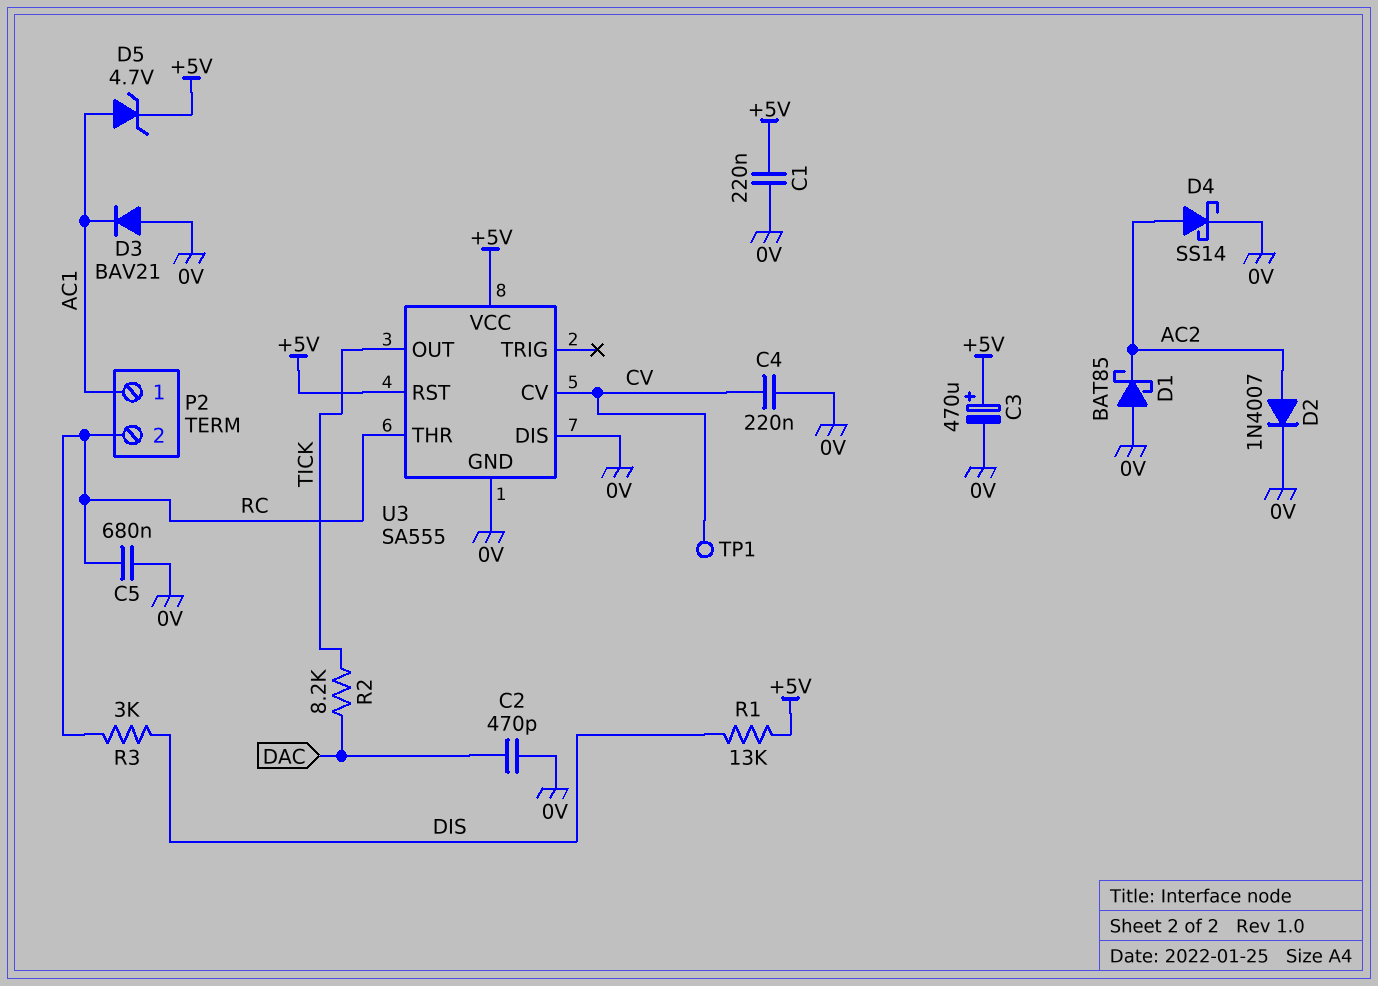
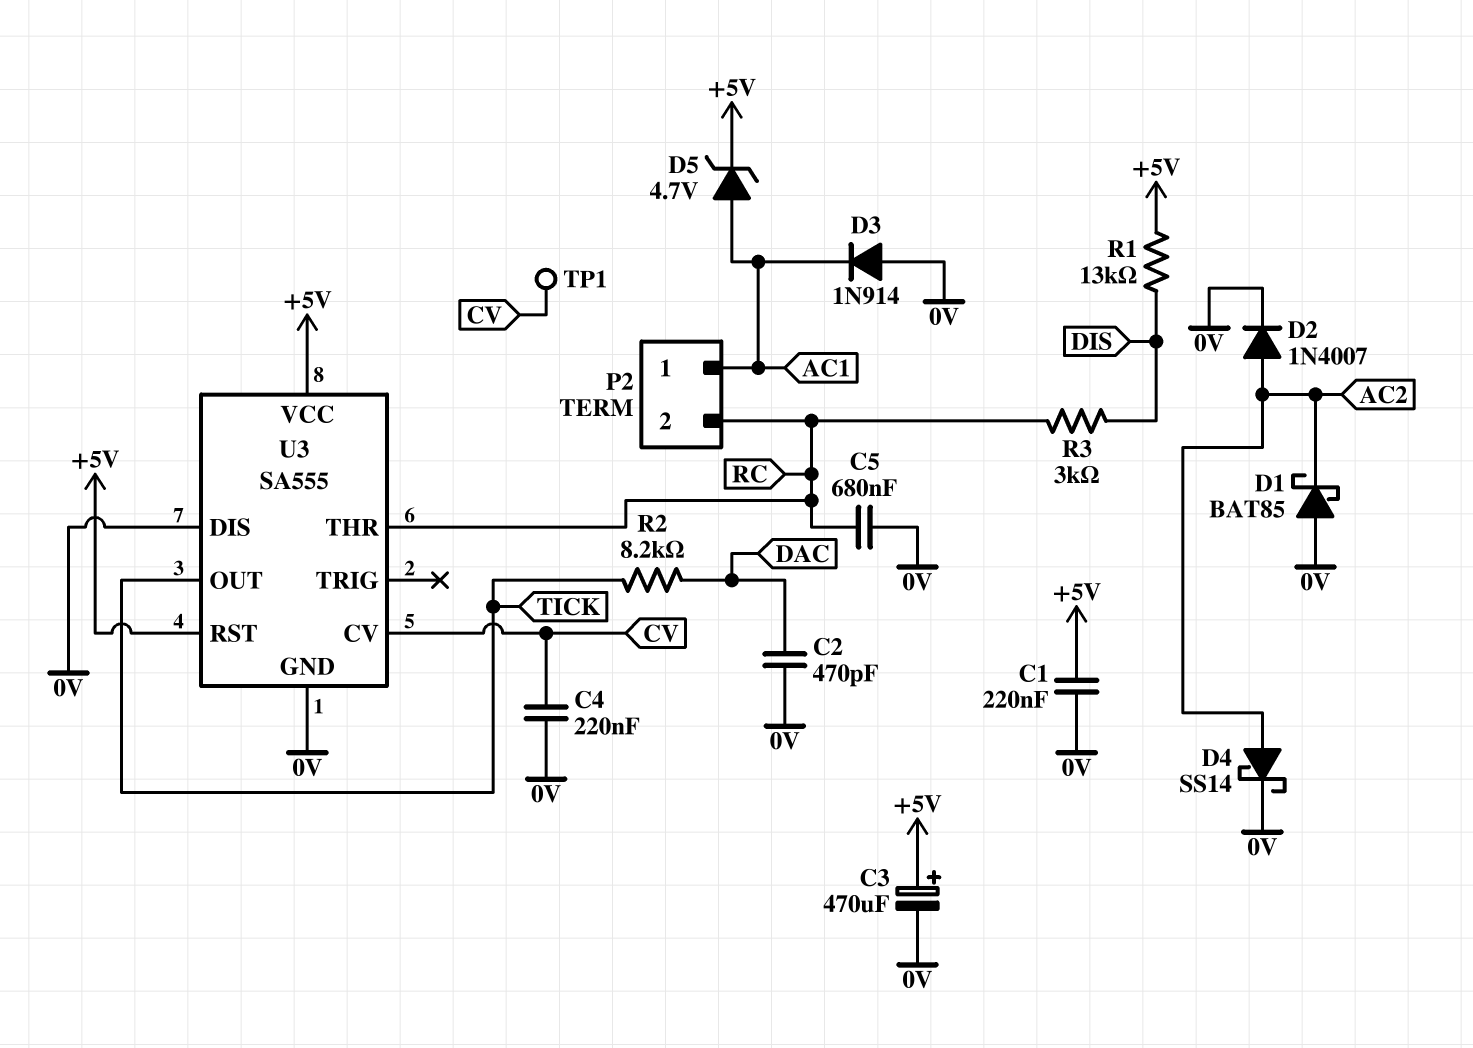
D3: diode BAV21 (A 0V, K AC1) -> diode 1N914 (A 0V, K AC1)

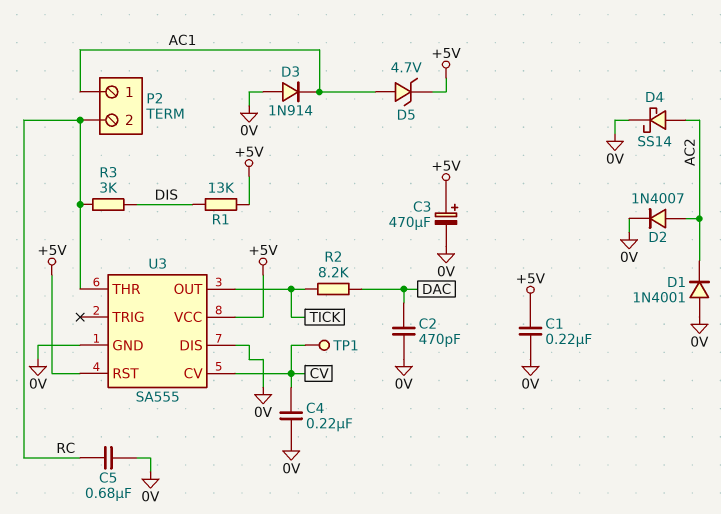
D1: schottky BAT85 (A 0V, K AC2) -> diode 1N4001 (A 0V, K AC2)

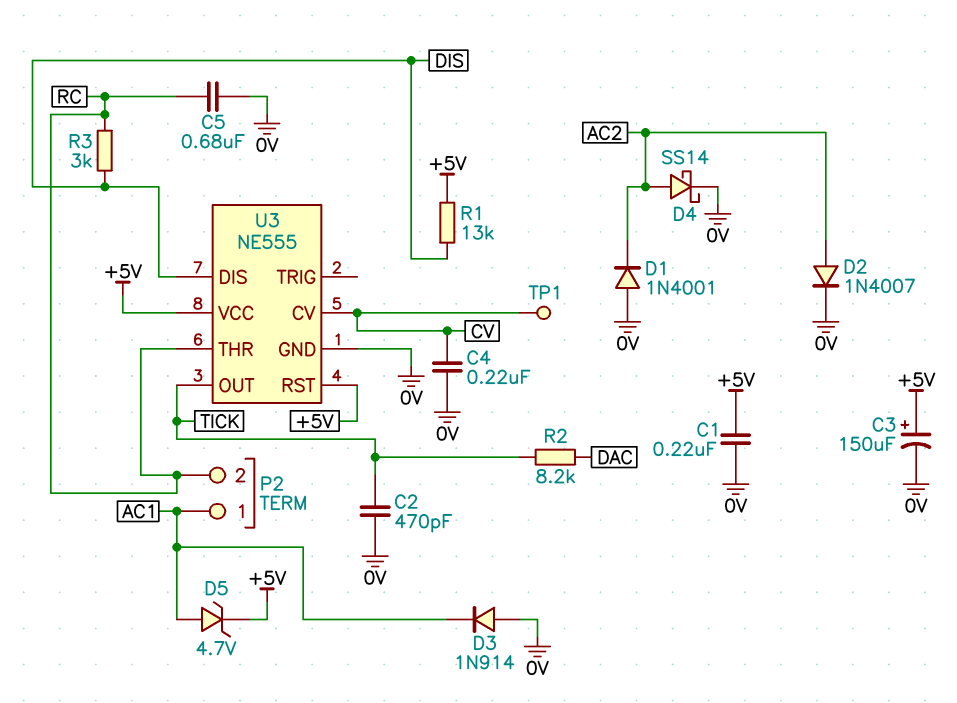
C2: 470pF (0V, DAC) -> 470pF (0V, TICK)
C3: 470uF (plus +5V, minus 0V) -> 150uF (plus +5V, minus 0V)
U3: SA555 -> NE555
U3 pin DIS: 0V -> DIS

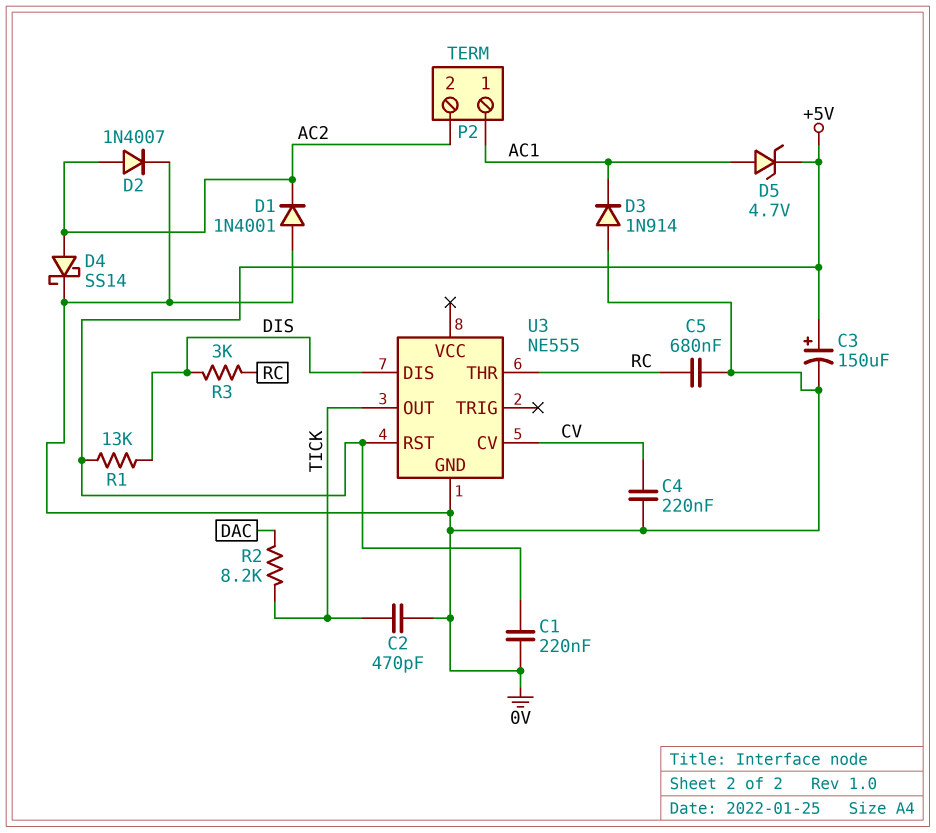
P2 pin 2: RC -> AC2
TP1: test point (CV) -> none
U3 pin VCC: +5V -> none

